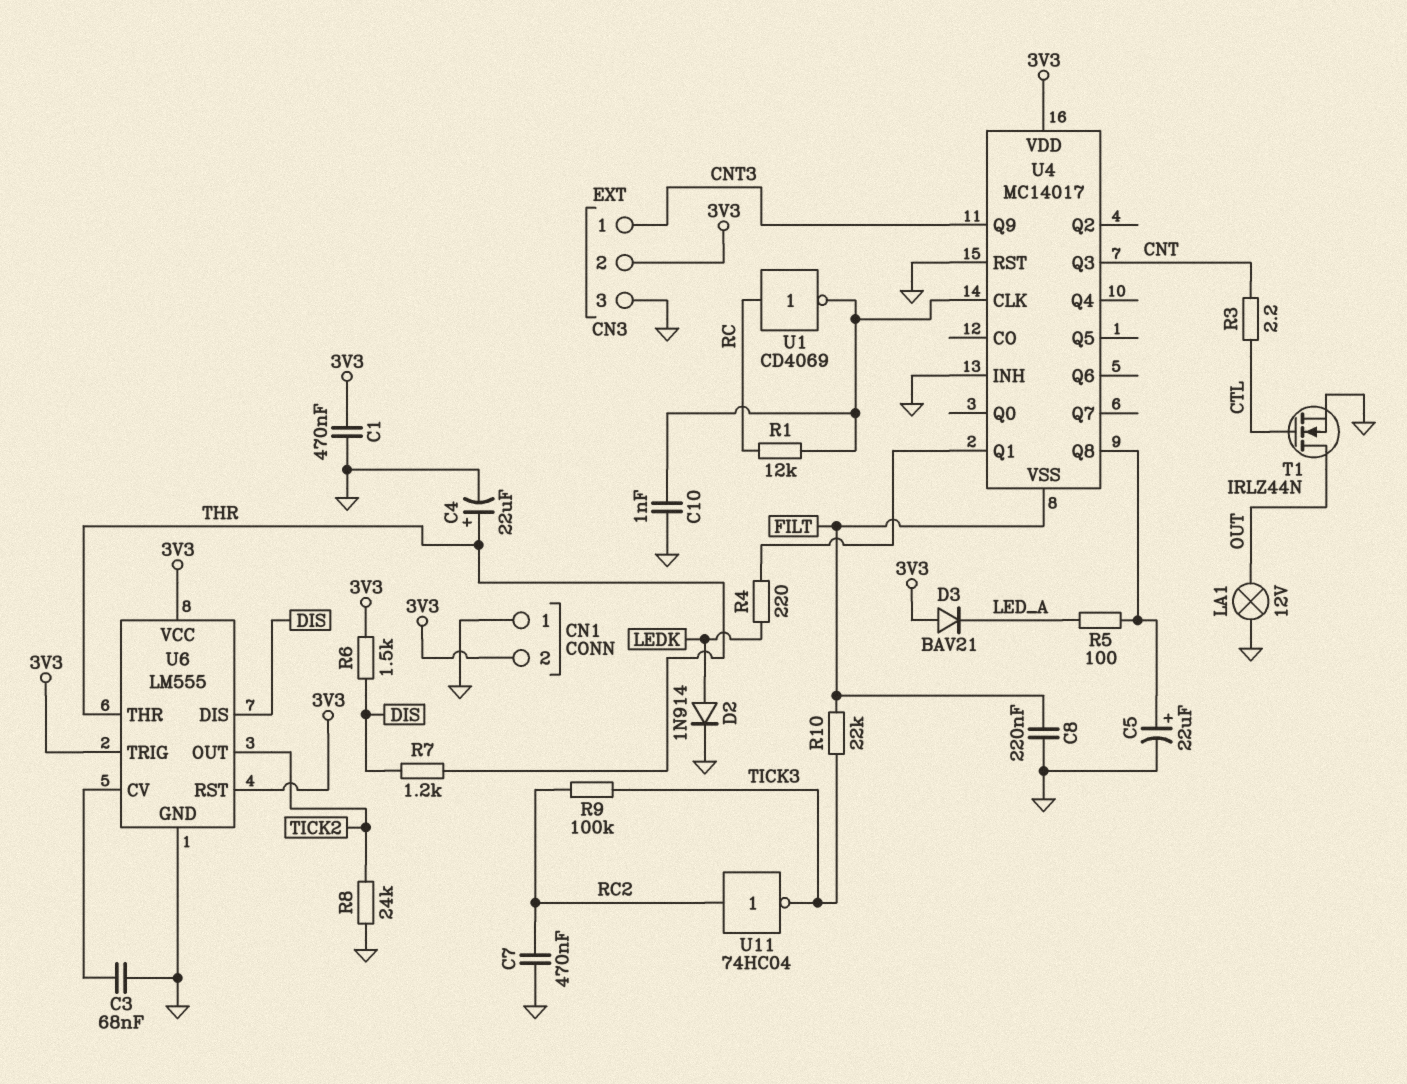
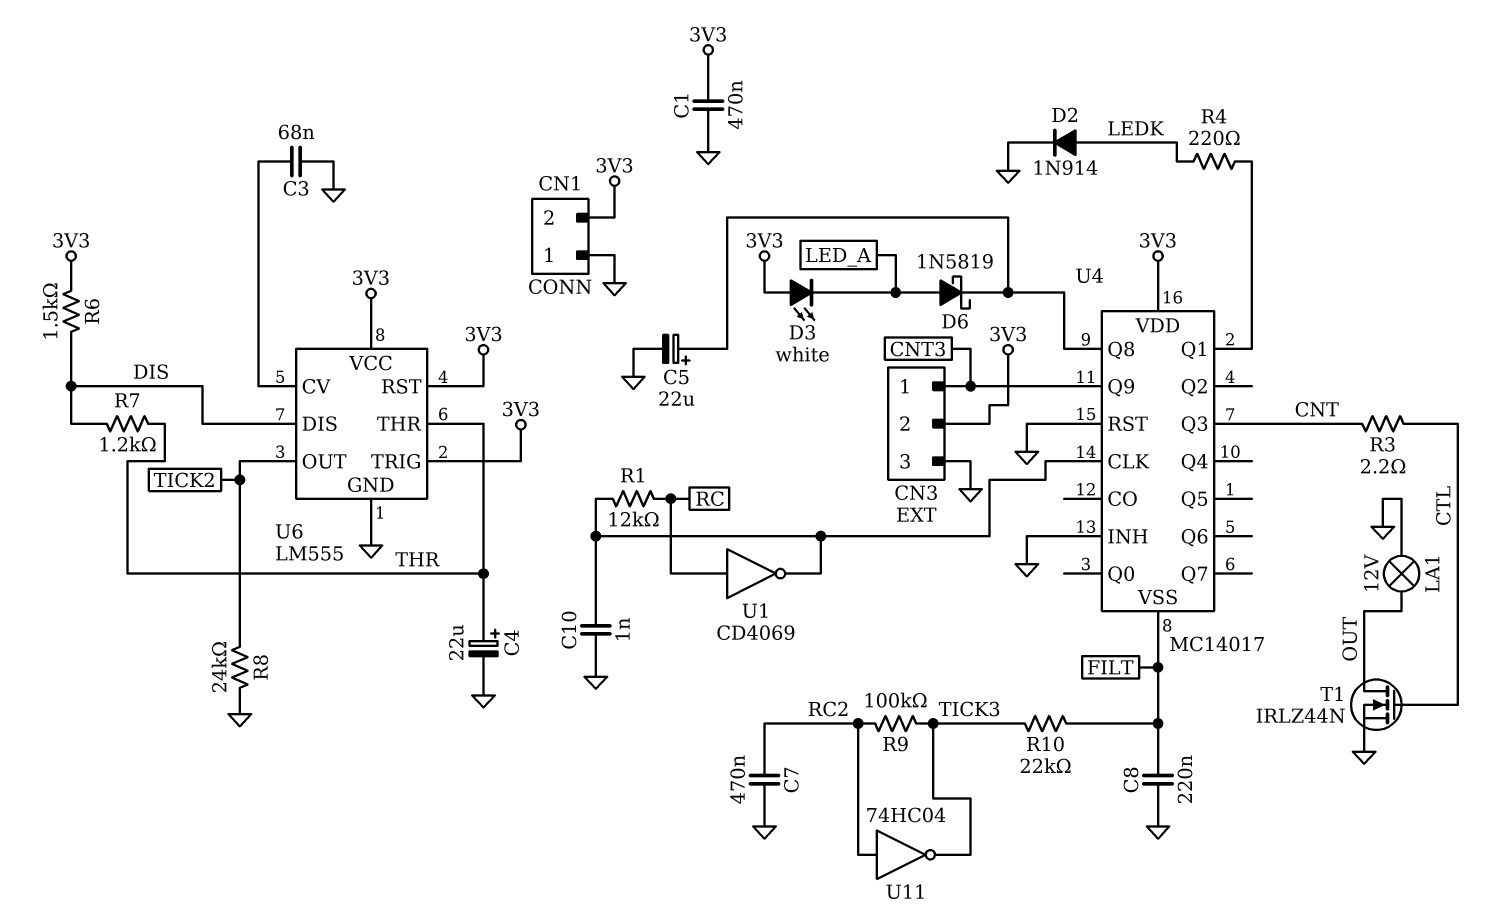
D3: diode BAV21 (A 3V3, K LED_A) -> LED white (A 3V3, K LED_A)
D6: none -> schottky 1N5819 (A LED_A, K U4/Q8)
R5: 100 (LED_A, U4/Q8) -> none

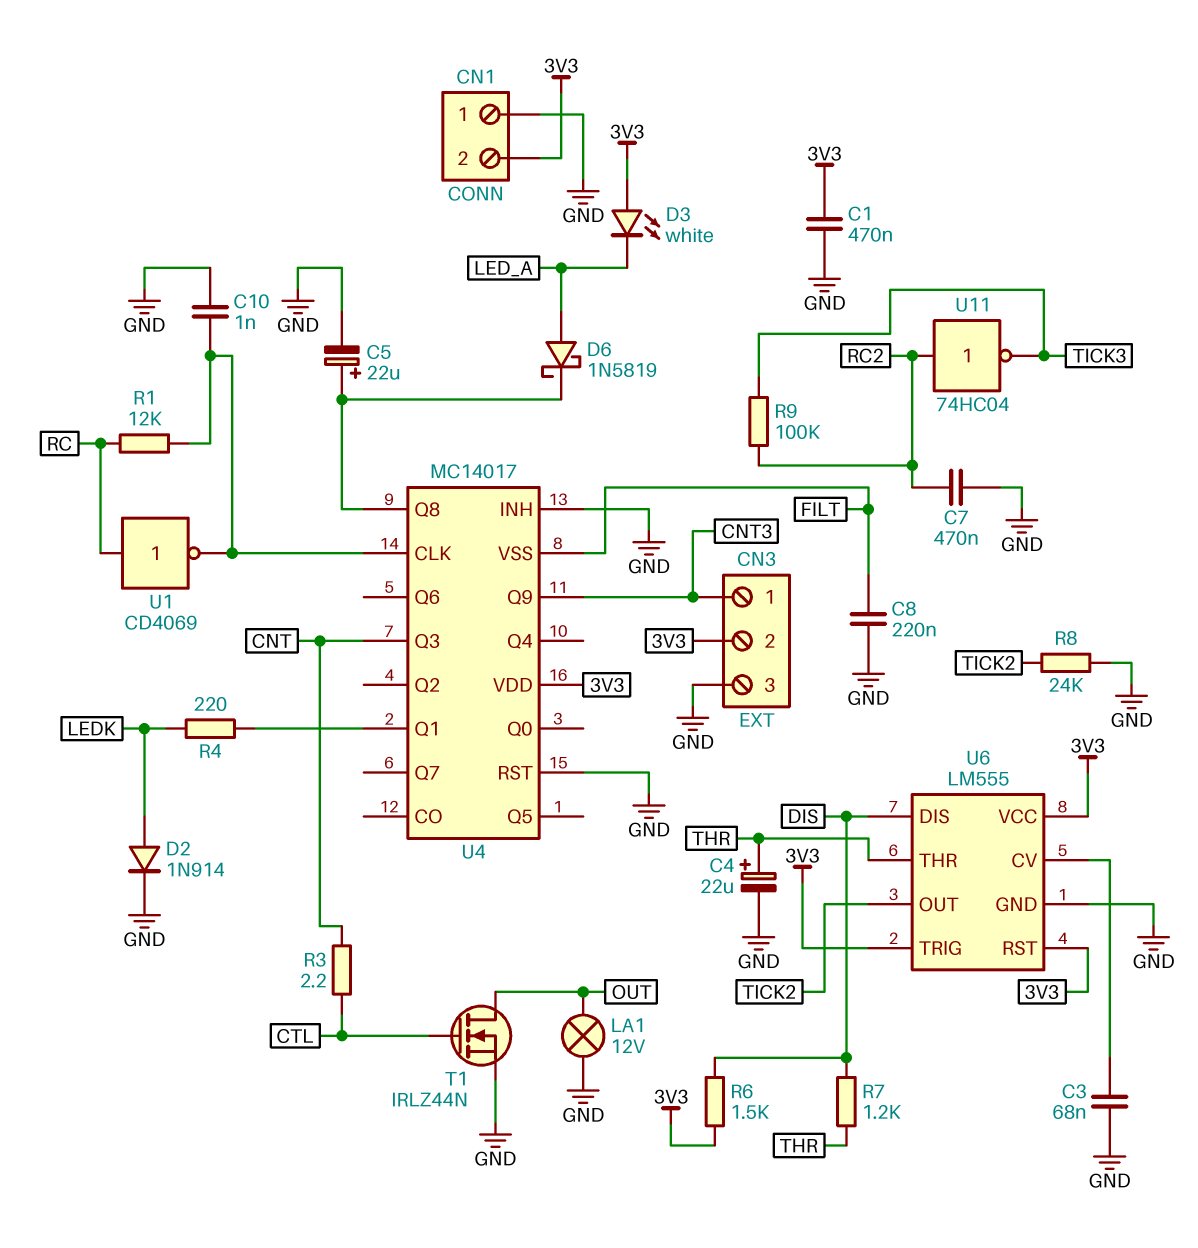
R10: 22k (FILT, TICK3) -> none

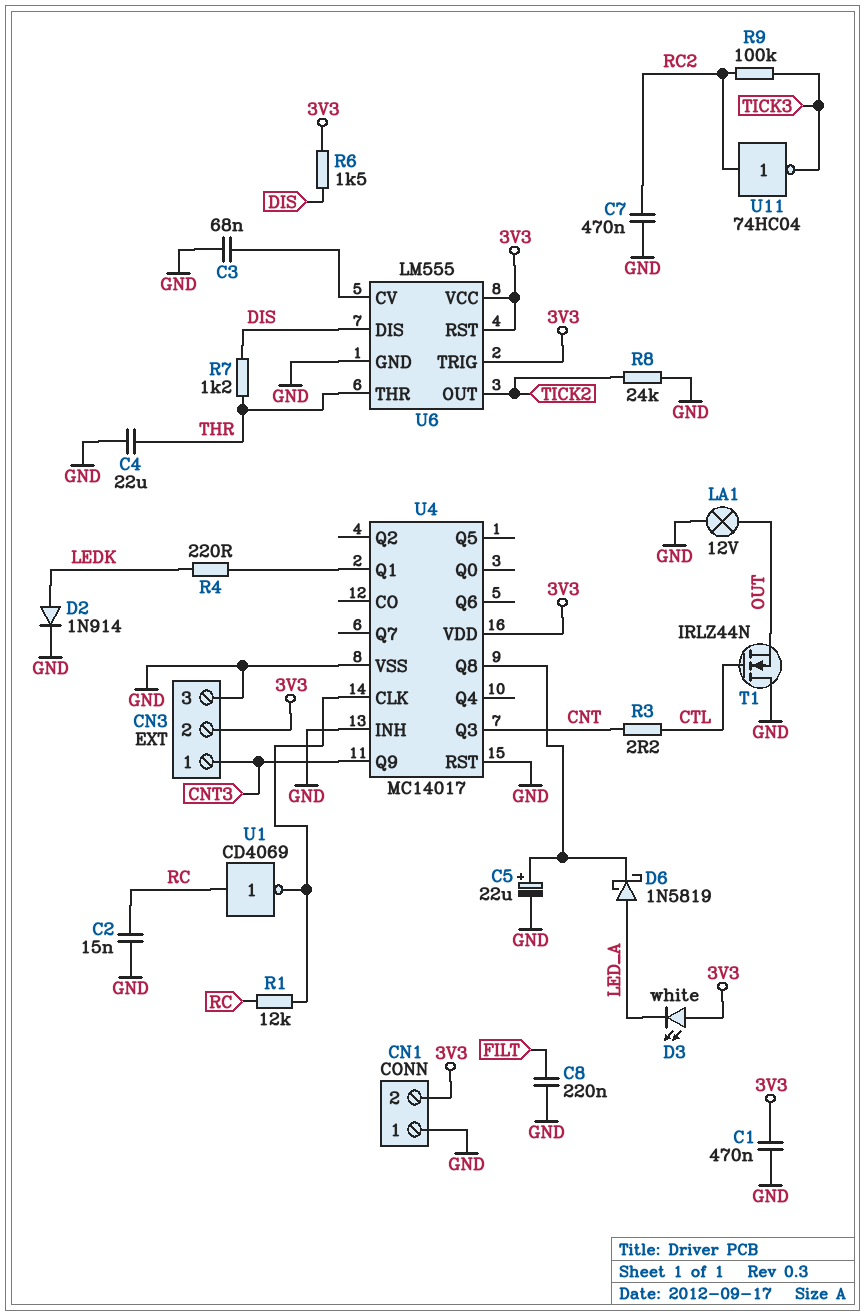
C2: none -> 15nF (GND, RC)
C4: 22uF (plus THR, minus GND) -> 22uF (GND, THR)
C10: 1nF (GND, U4/CLK) -> none
T1: NMOS IRLZ44N (G CTL, D OUT, S GND) -> NMOS IRLZ44N (G CTL, D GND, S OUT)
U4 pin VSS: FILT -> GND

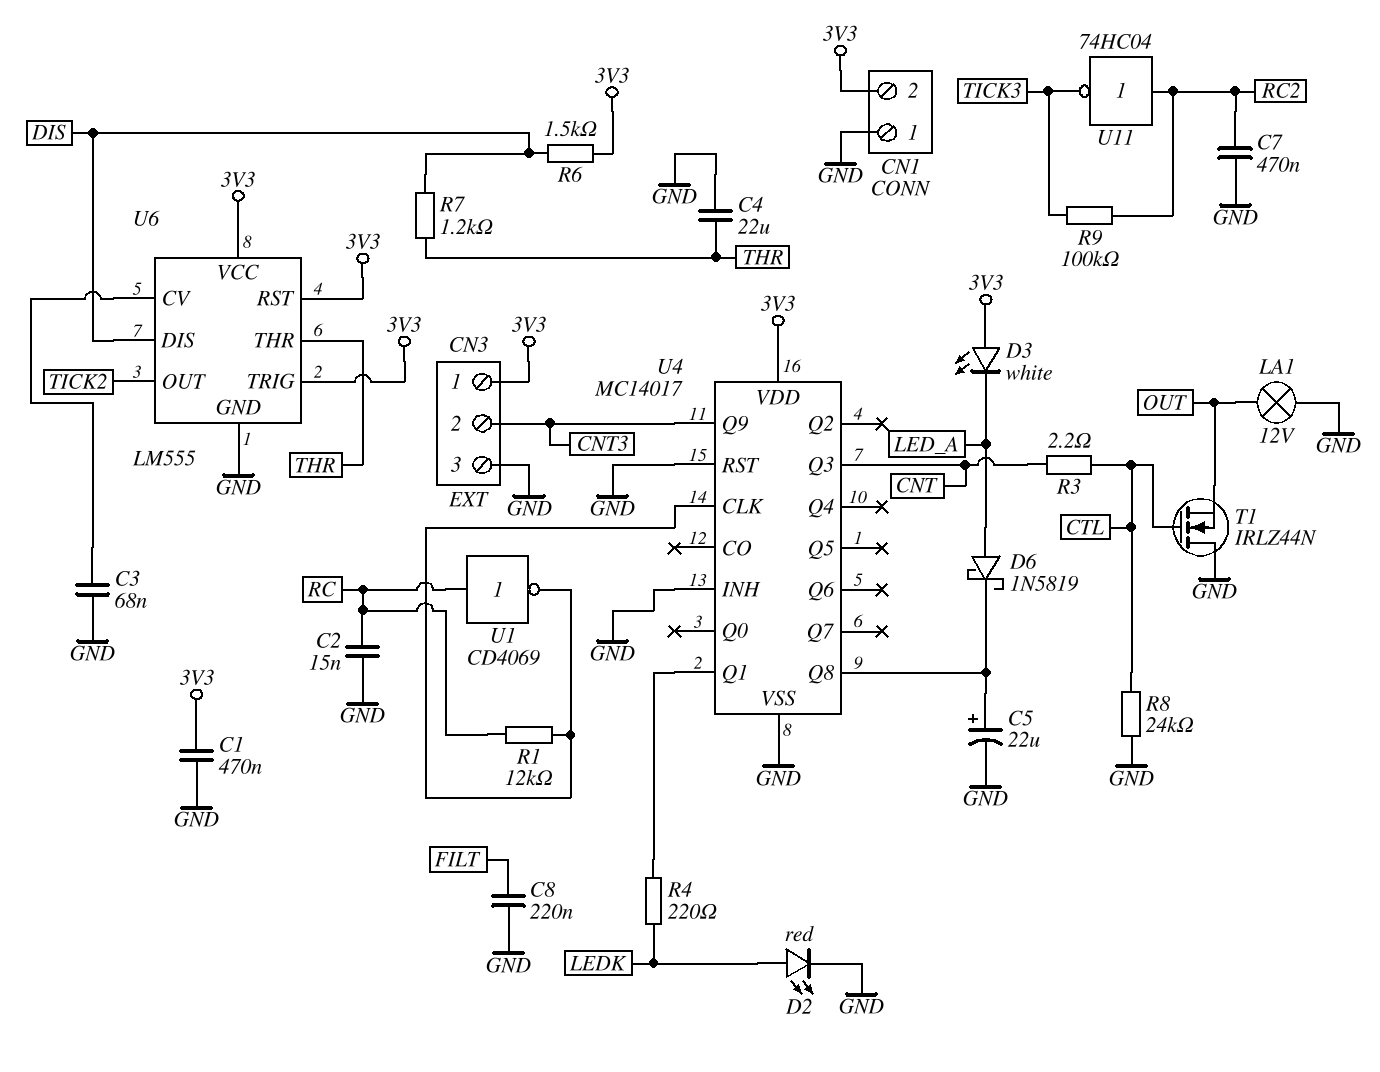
CN3 pin 1: CNT3 -> 3V3
CN3 pin 2: 3V3 -> CNT3
D2: diode 1N914 (A LEDK, K GND) -> LED red (A LEDK, K GND)
R8: 24k (GND, TICK2) -> 24k (CTL, GND)

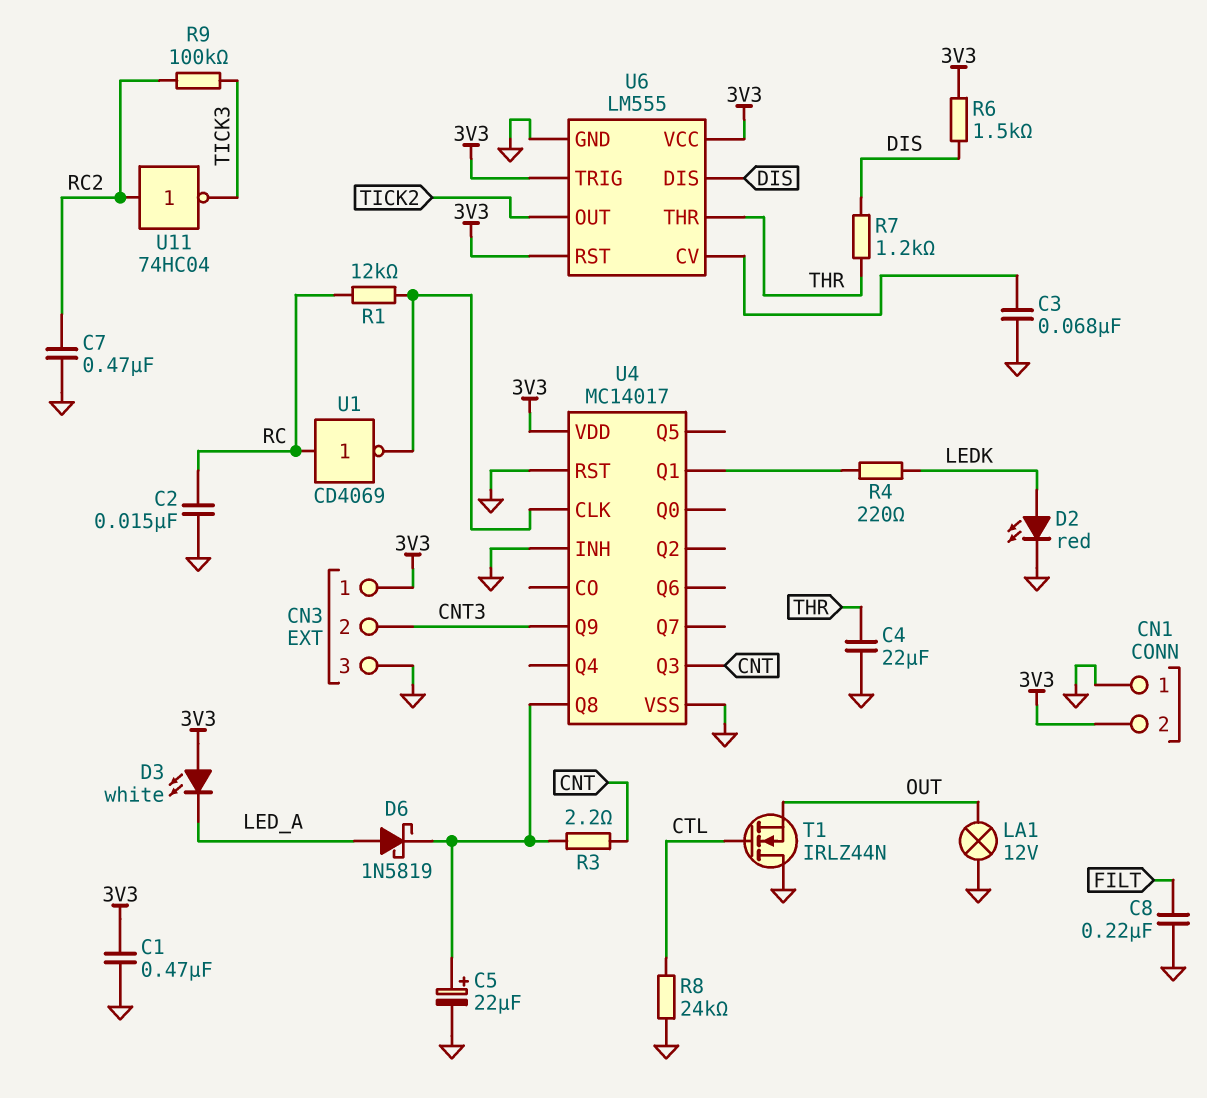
R3: 2.2 (CNT, CTL) -> 2.2 (CNT, U4/Q8)

